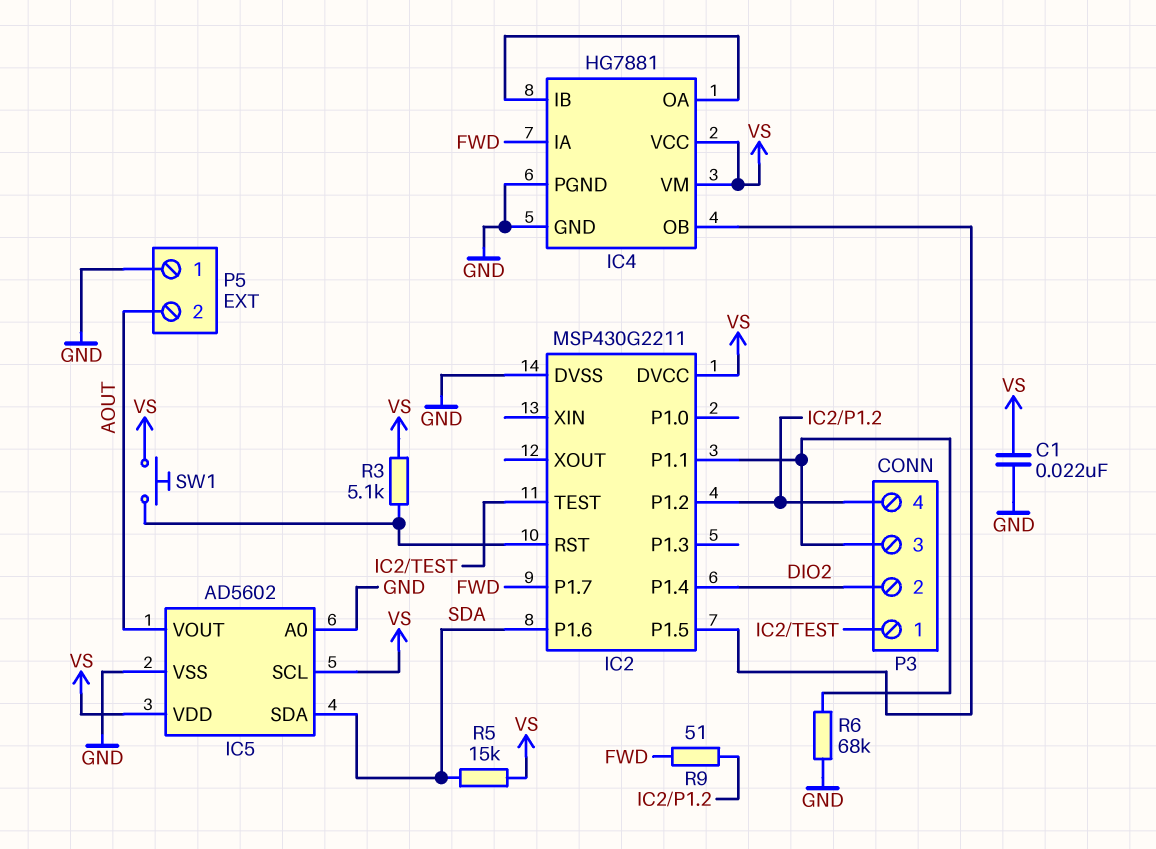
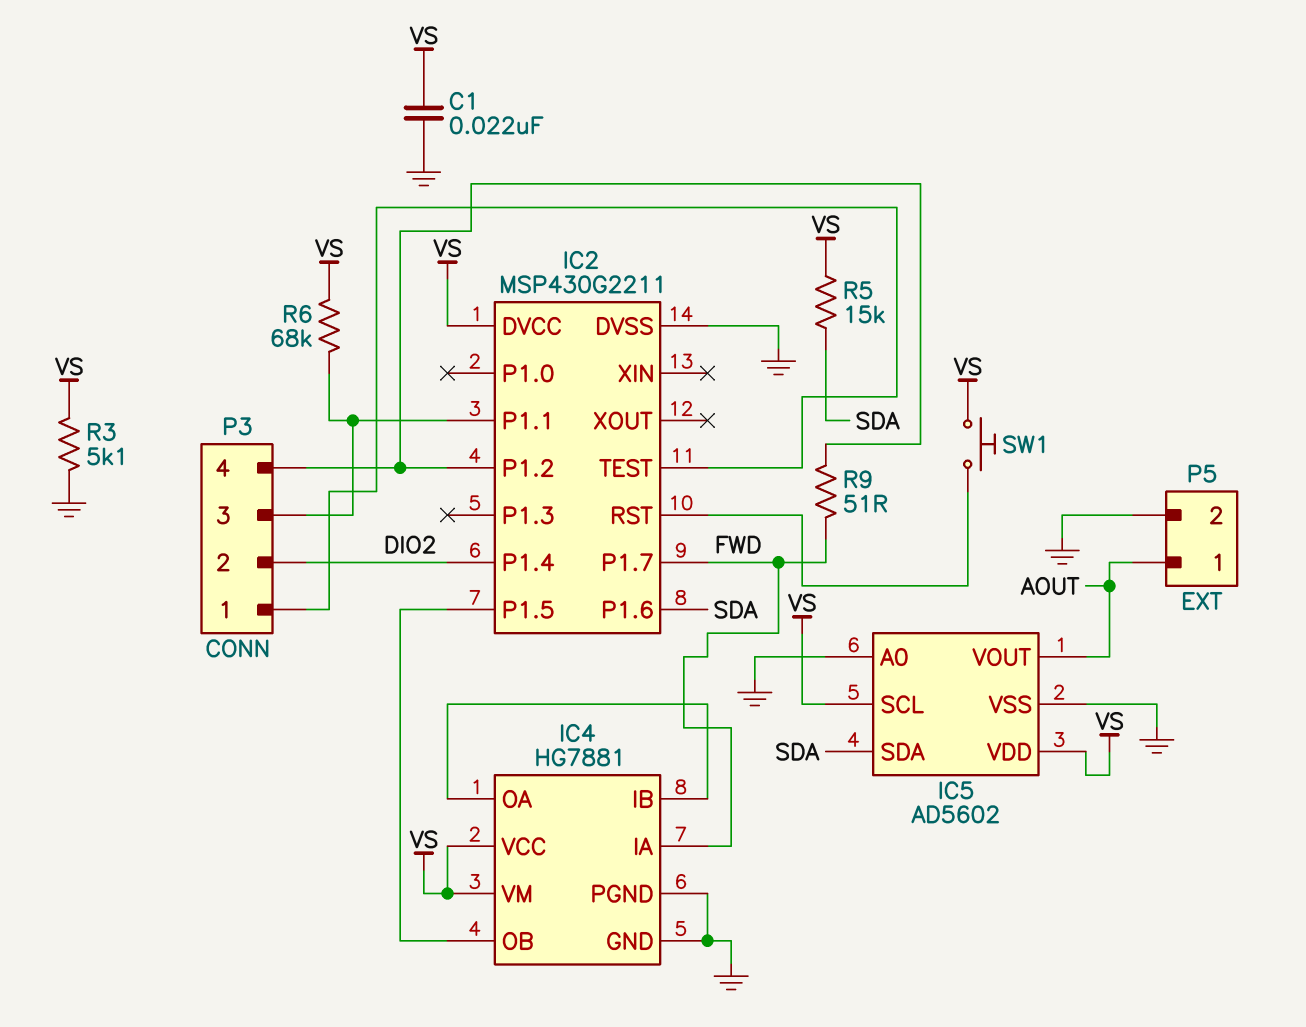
P5 pin 1: GND -> AOUT
P5 pin 2: AOUT -> GND
R3: 5.1k (IC2/RST, VS) -> 5.1k (GND, VS)
R6: 68k (GND, IC2/P1.1) -> 68k (IC2/P1.1, VS)

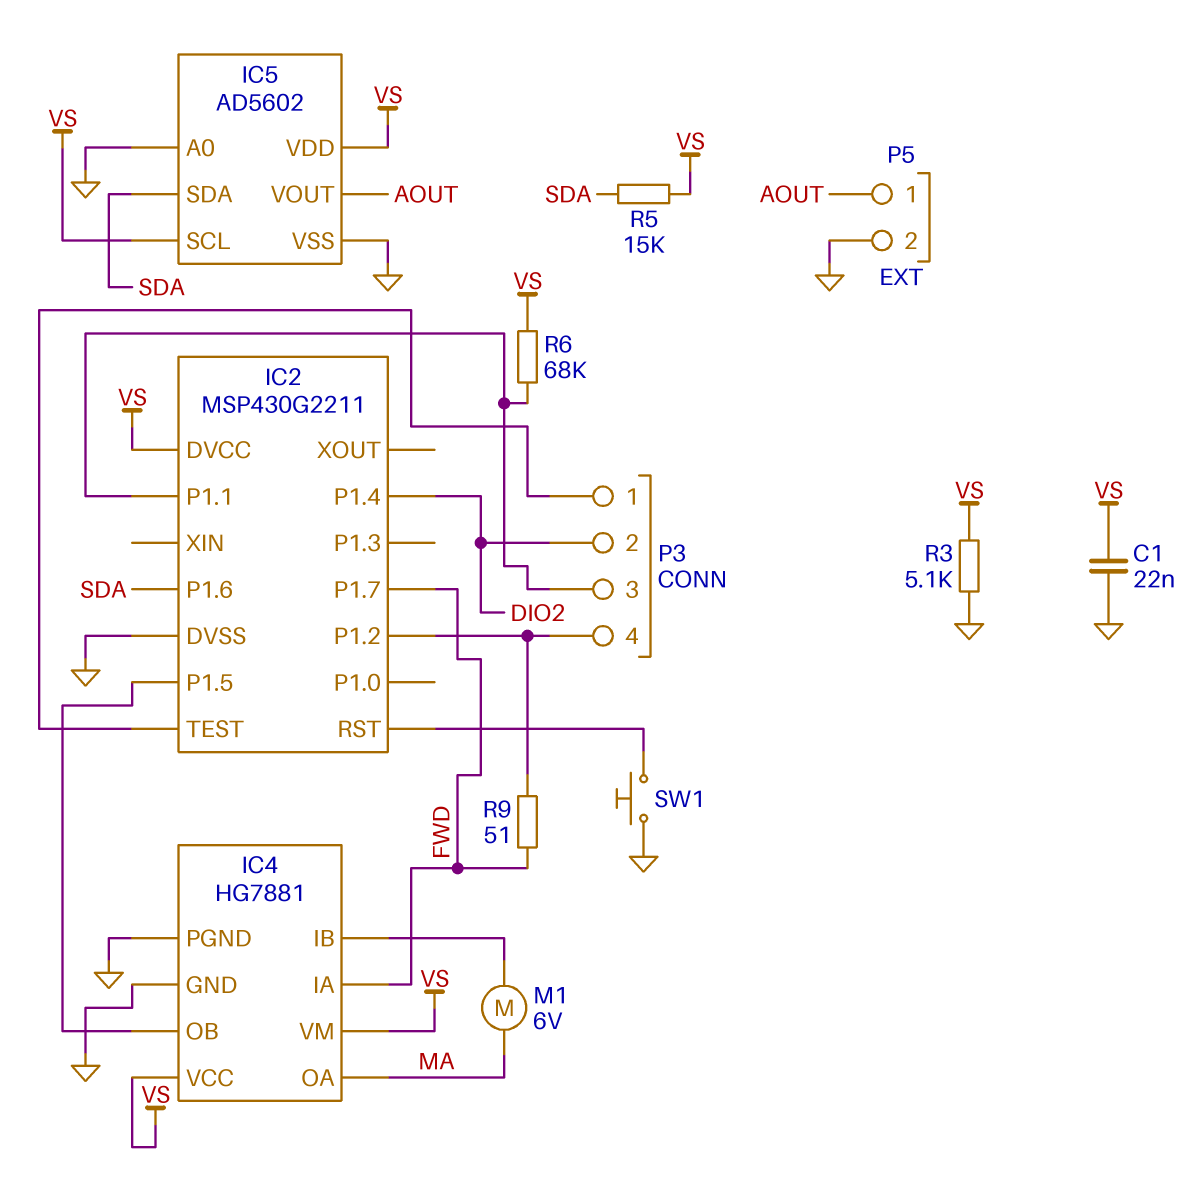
IC4 pin OA: IC4/IB -> MA
M1: none -> motor 6V (IC4/IB, MA)
SW1: button (IC2/RST, VS) -> button (GND, IC2/RST)

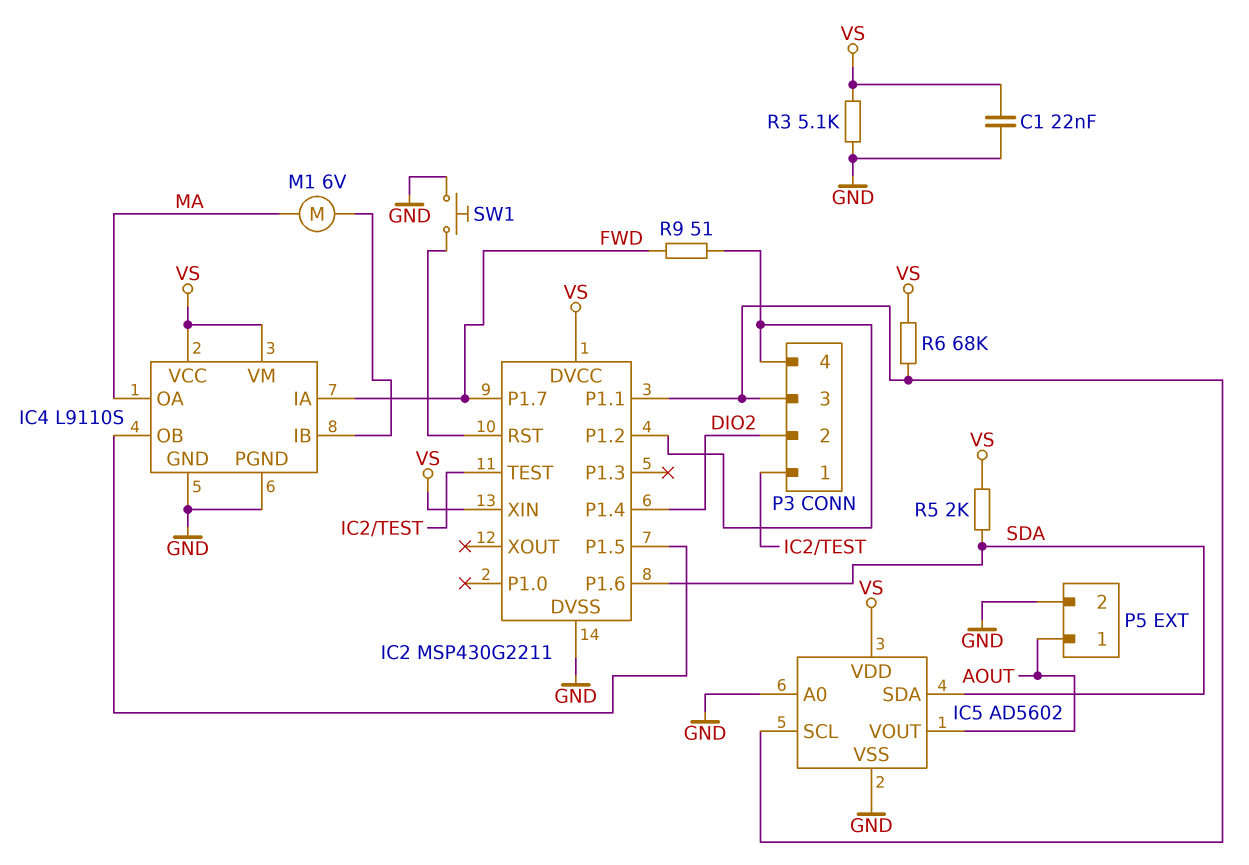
IC2 pin XIN: none -> VS
IC4: HG7881 -> L9110S
IC5 pin SCL: VS -> IC2/P1.1
R5: 15k (SDA, VS) -> 2k (SDA, VS)

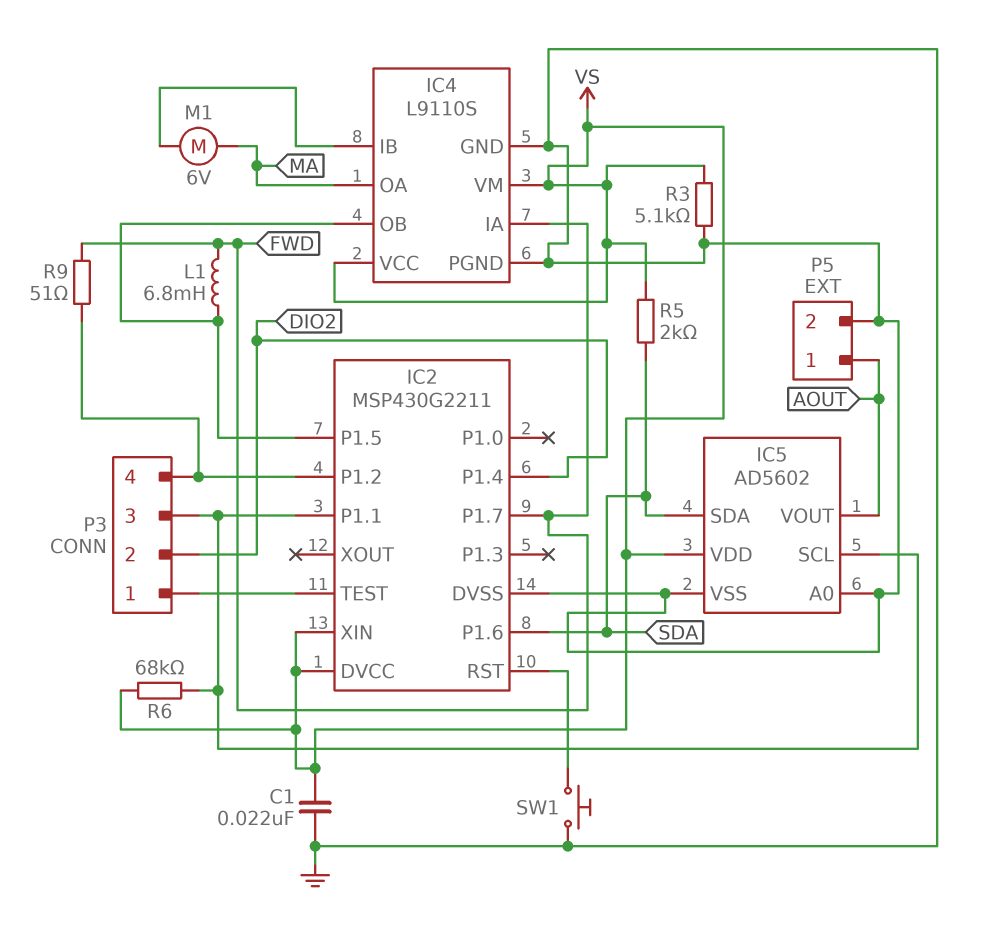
L1: none -> 6.8mH (FWD, IC2/P1.5)

